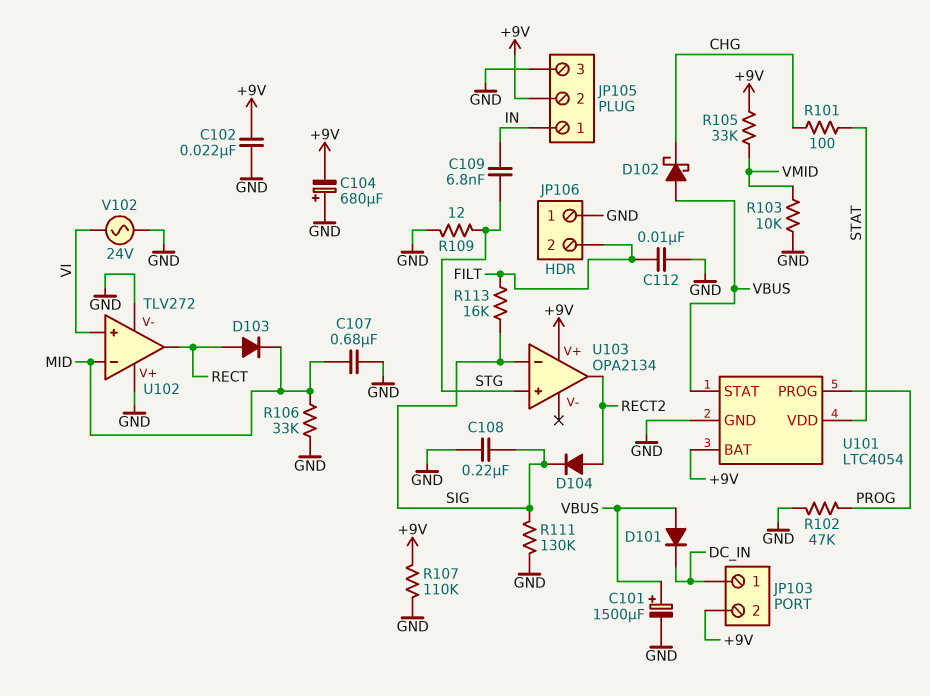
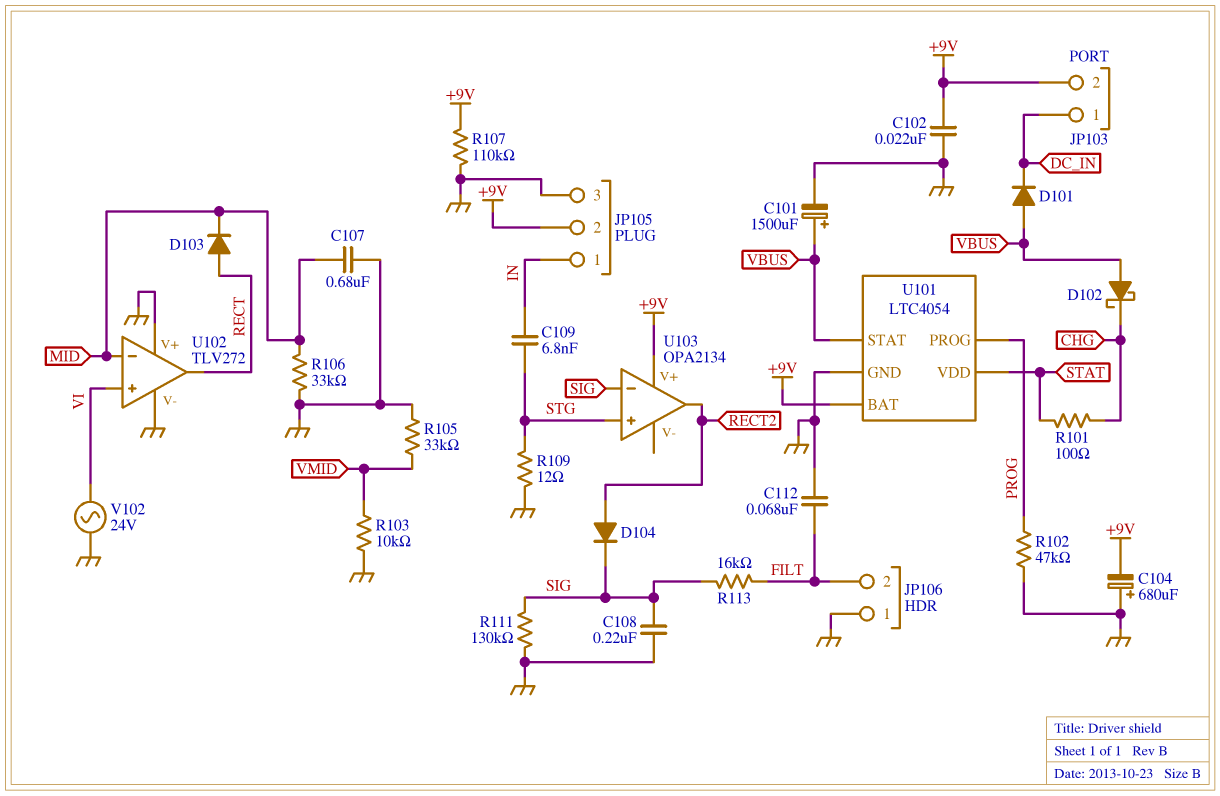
C112: 10nF (FILT, GND) -> 68nF (FILT, GND)
R105: 33k (+9V, VMID) -> 33k (GND, VMID)

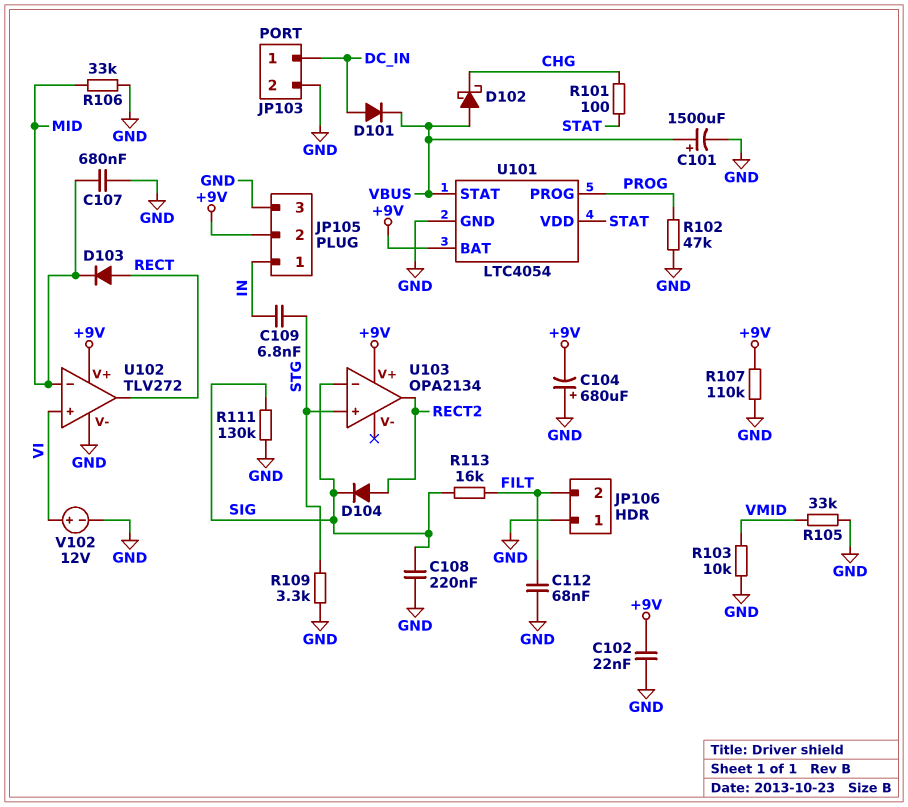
D101: diode (A VBUS, K DC_IN) -> diode (A DC_IN, K VBUS)
JP103 pin 2: +9V -> GND
R109: 12 (GND, STG) -> 3.3k (GND, STG)
U102 pin V+: GND -> +9V
V102: AC 24V (GND, VI) -> 12V (plus VI, minus GND)

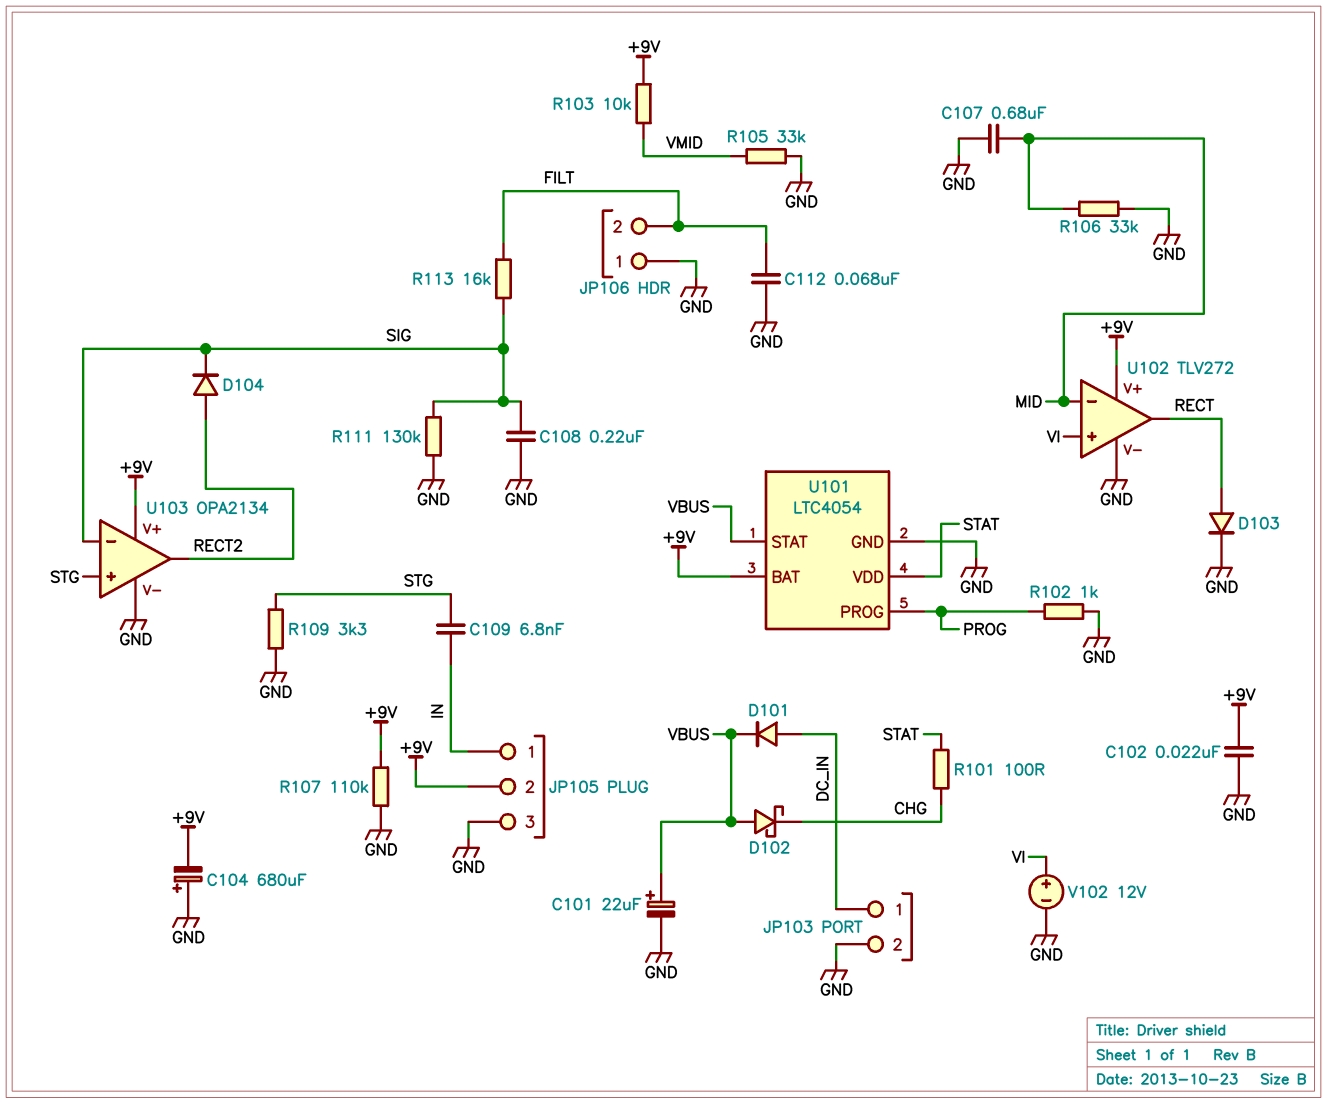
C101: 1500uF (plus VBUS, minus GND) -> 22uF (plus VBUS, minus GND)
D103: diode (A RECT, K MID) -> diode (A RECT, K GND)
R102: 47k (GND, PROG) -> 1k (GND, PROG)
R103: 10k (GND, VMID) -> 10k (+9V, VMID)
U103 pin V-: none -> GND

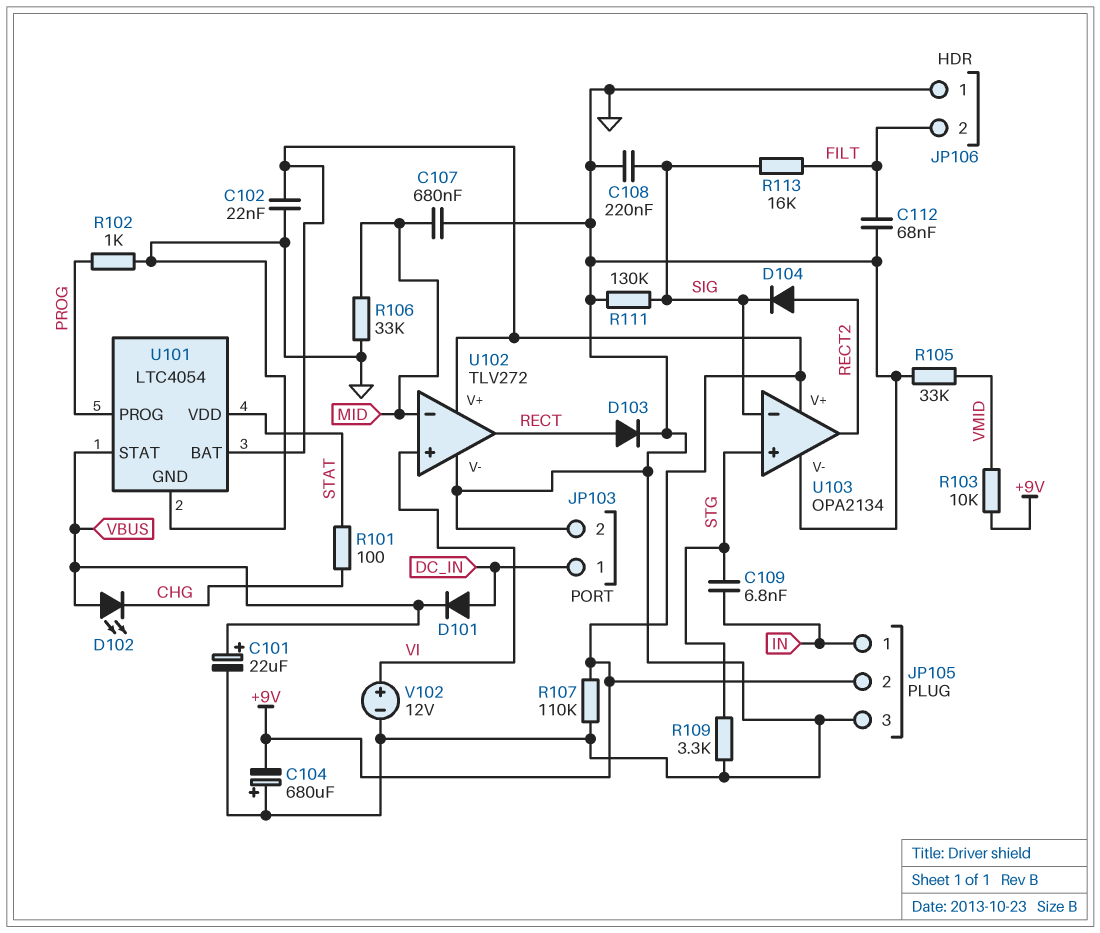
D102: schottky (A VBUS, K CHG) -> LED (A VBUS, K CHG)

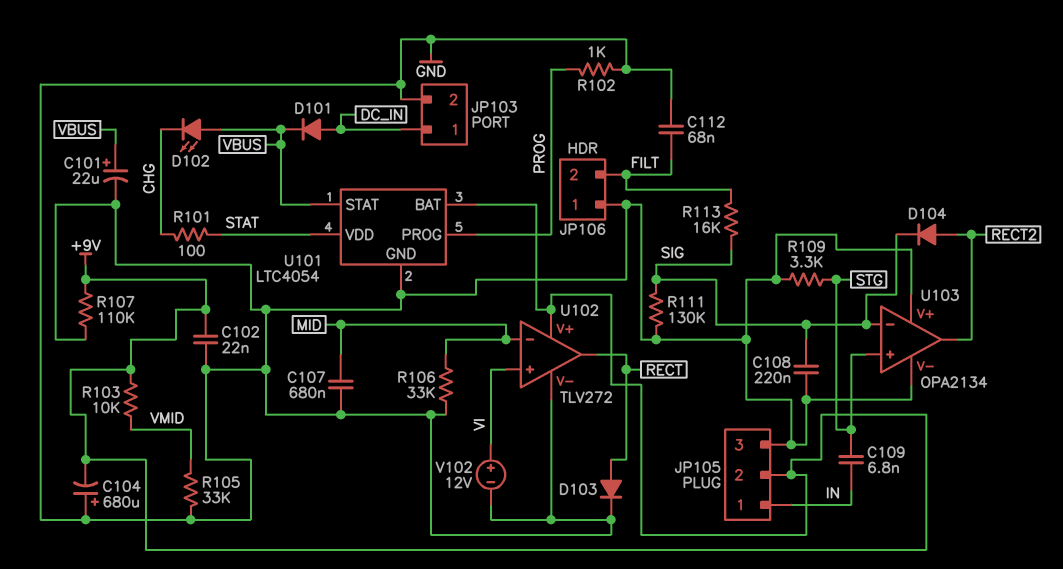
U103 pin V+: +9V -> GND

